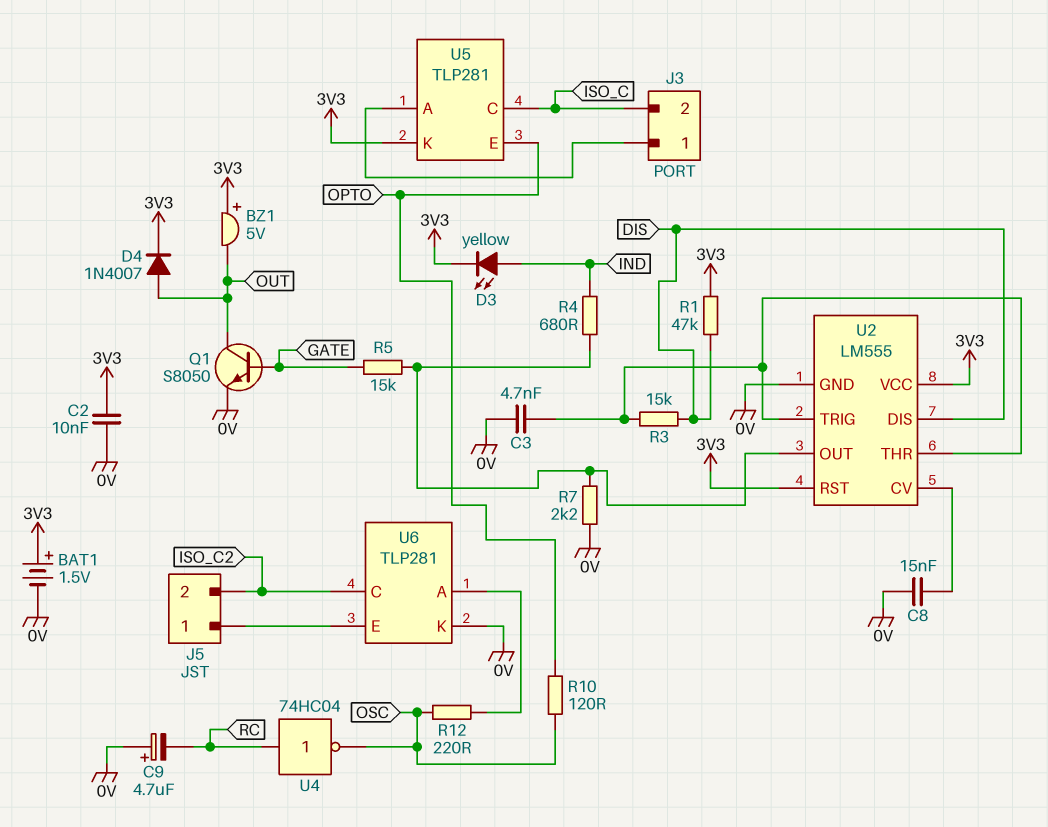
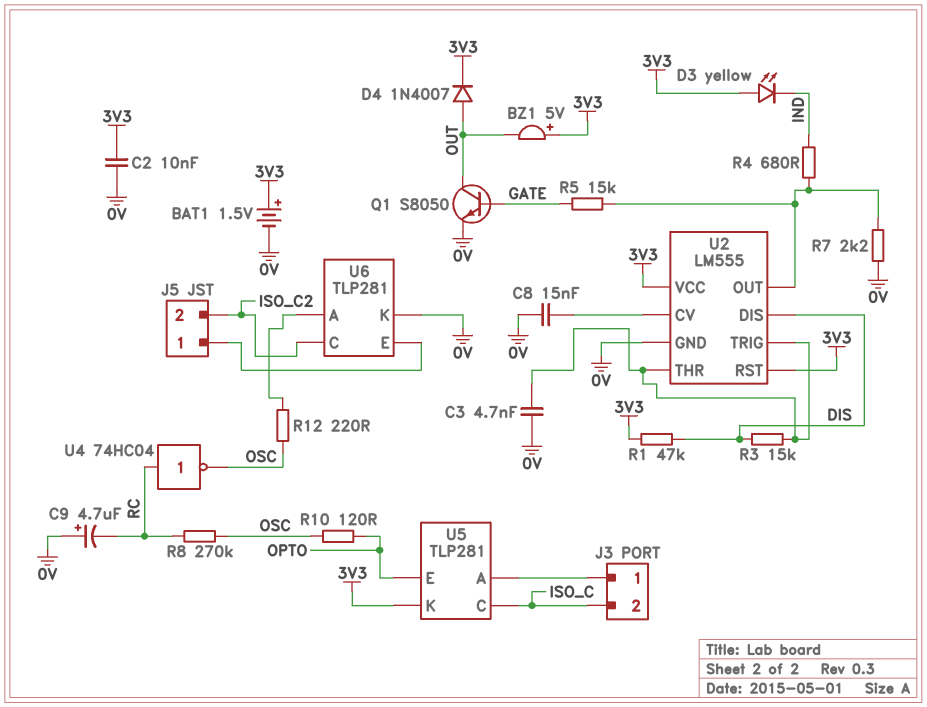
D3: LED yellow (A IND, K 3V3) -> LED yellow (A 3V3, K IND)
R8: none -> 270k (OSC, RC)

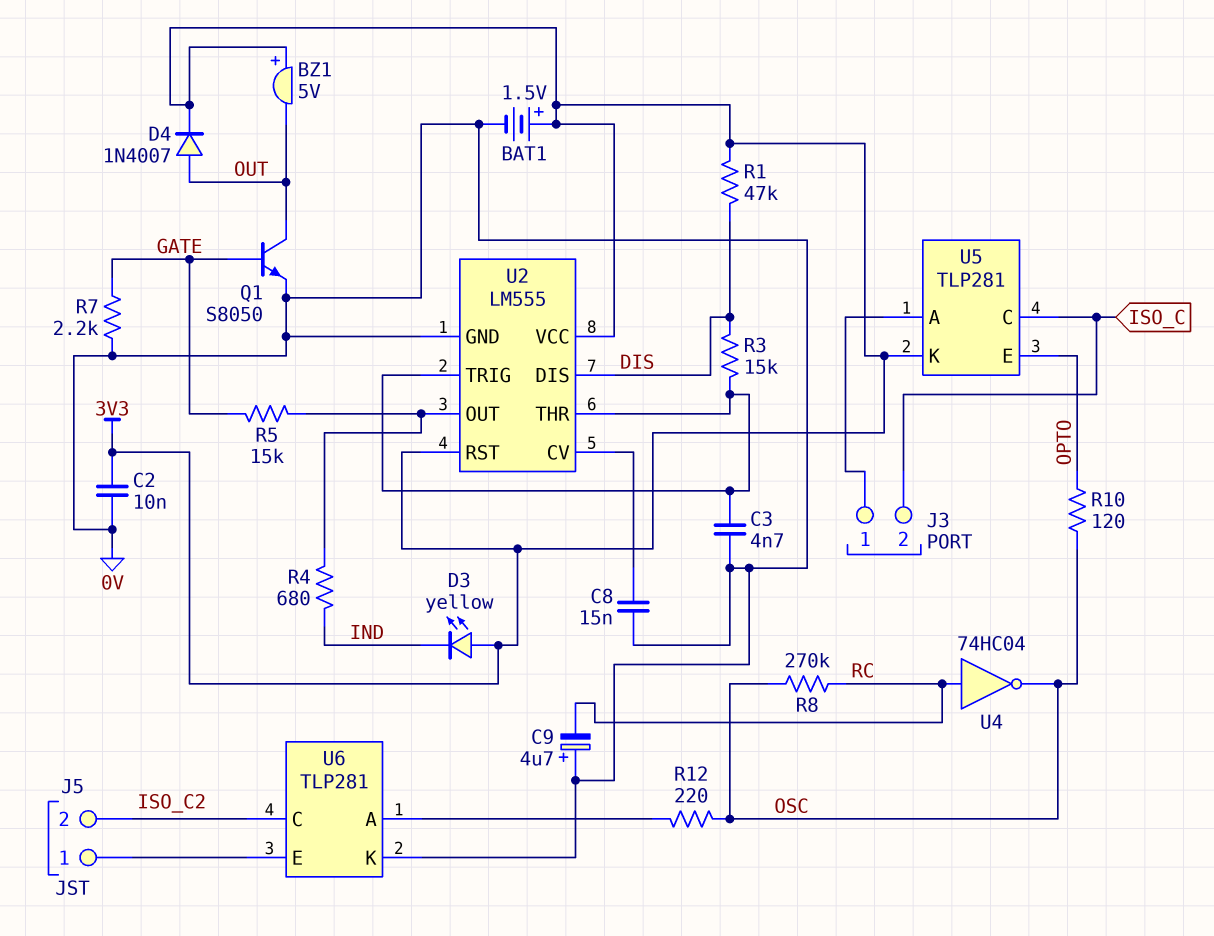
R7: 2.2k (0V, U2/OUT) -> 2.2k (0V, GATE)

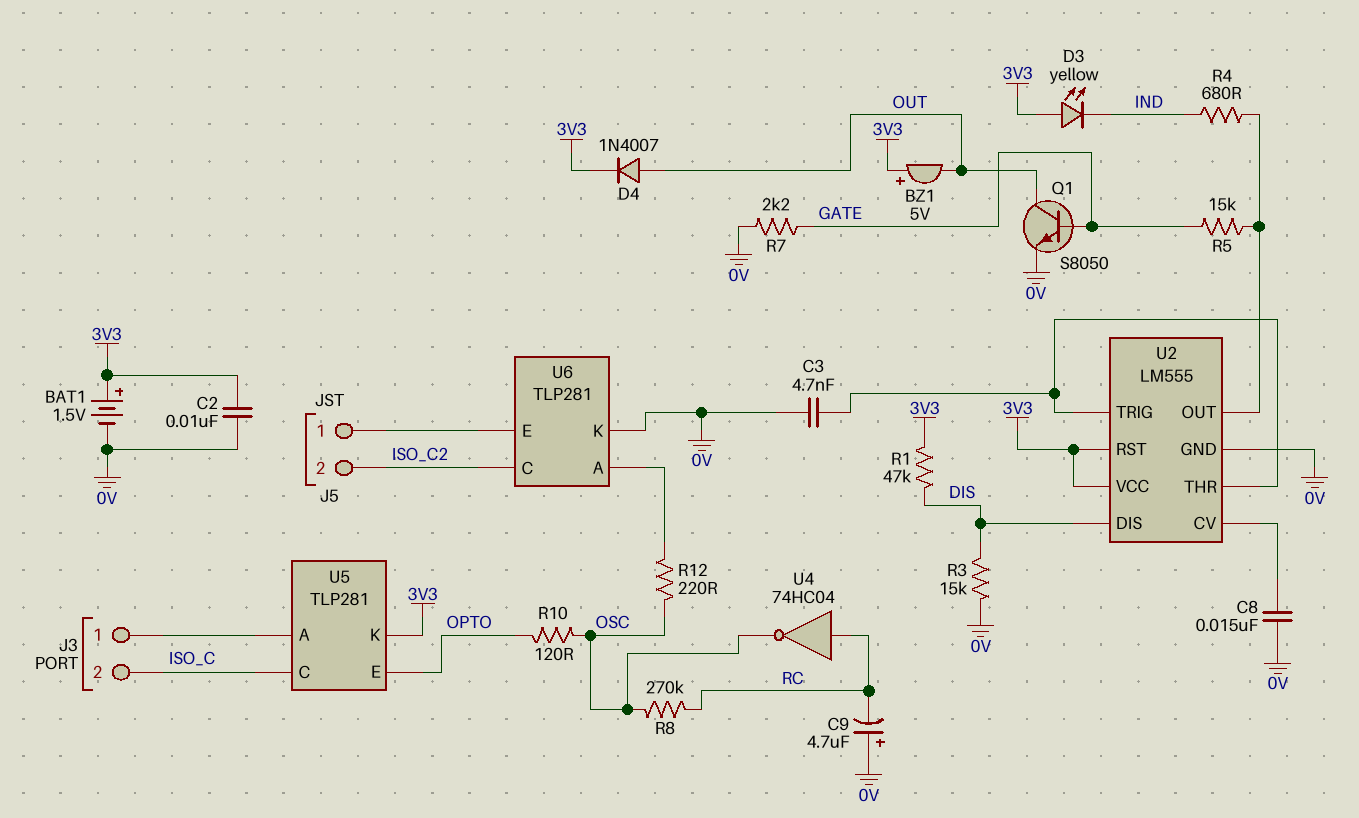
R3: 15k (DIS, U2/THR) -> 15k (0V, DIS)

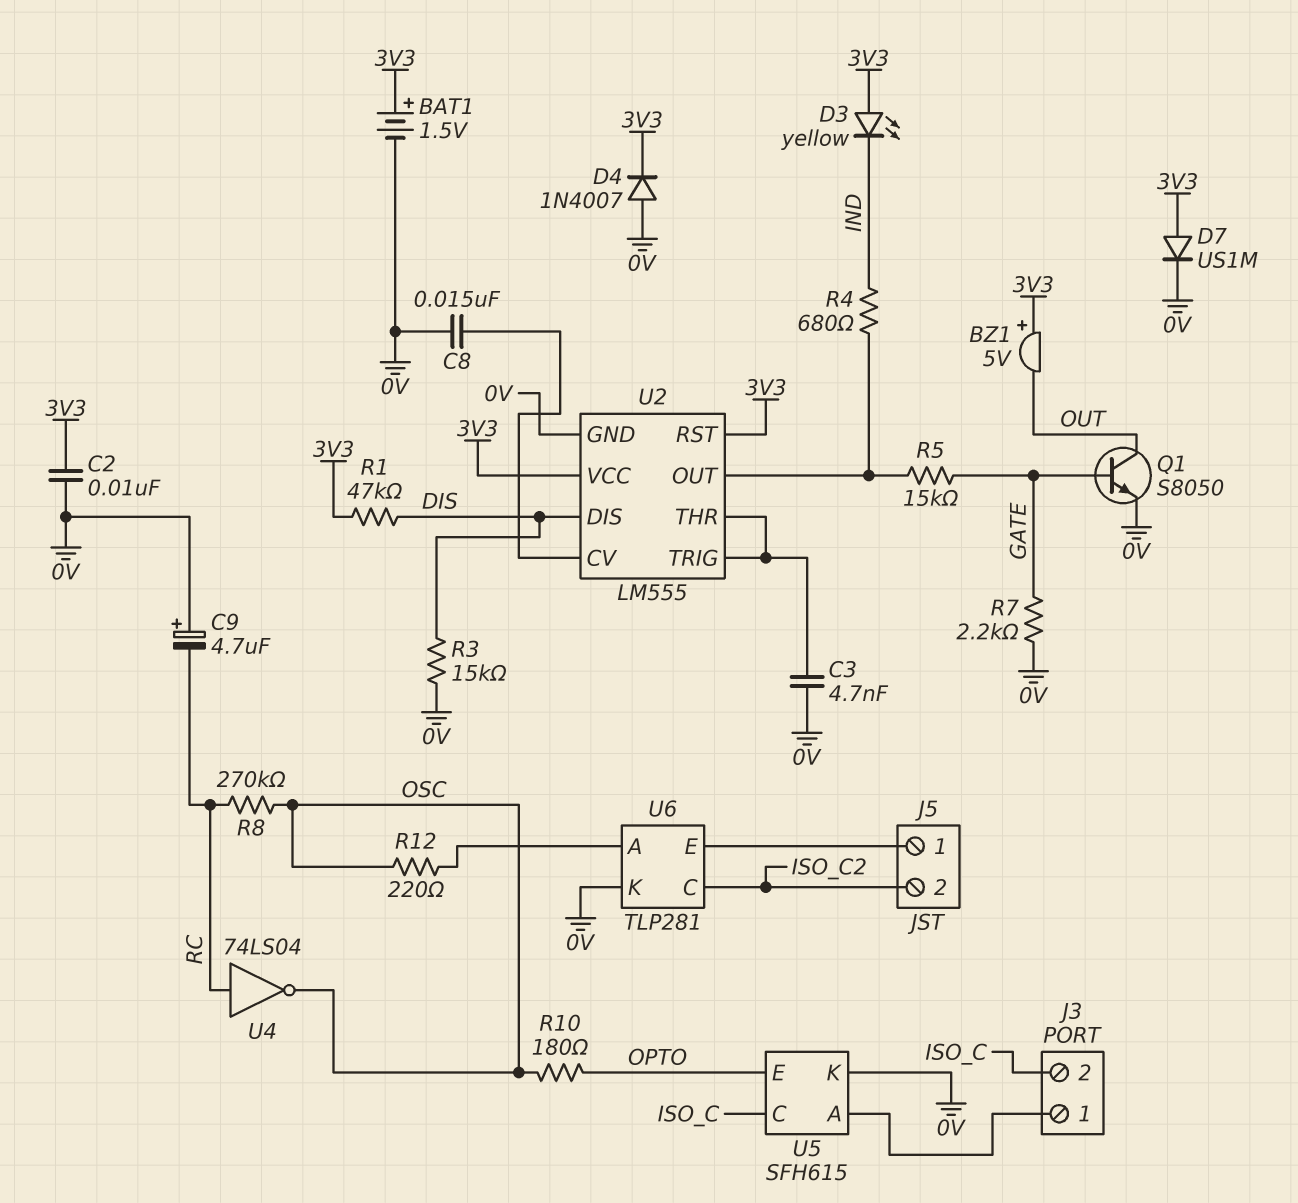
D4: diode 1N4007 (A OUT, K 3V3) -> diode 1N4007 (A 0V, K 3V3)
D7: none -> diode US1M (A 3V3, K 0V)
R10: 120 (OPTO, OSC) -> 180 (OPTO, OSC)
U4: NOT 74HC04 (in RC, out OSC) -> NOT 74LS04 (in RC, out OSC)
U5: TLP281 -> SFH615
U5 pin K: 3V3 -> 0V

